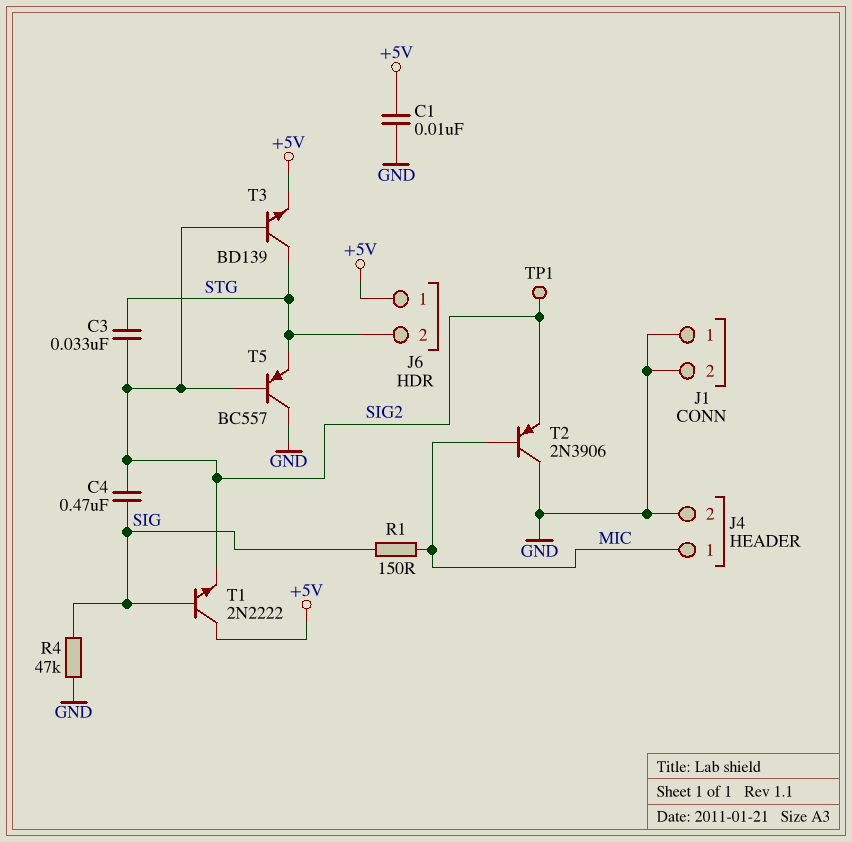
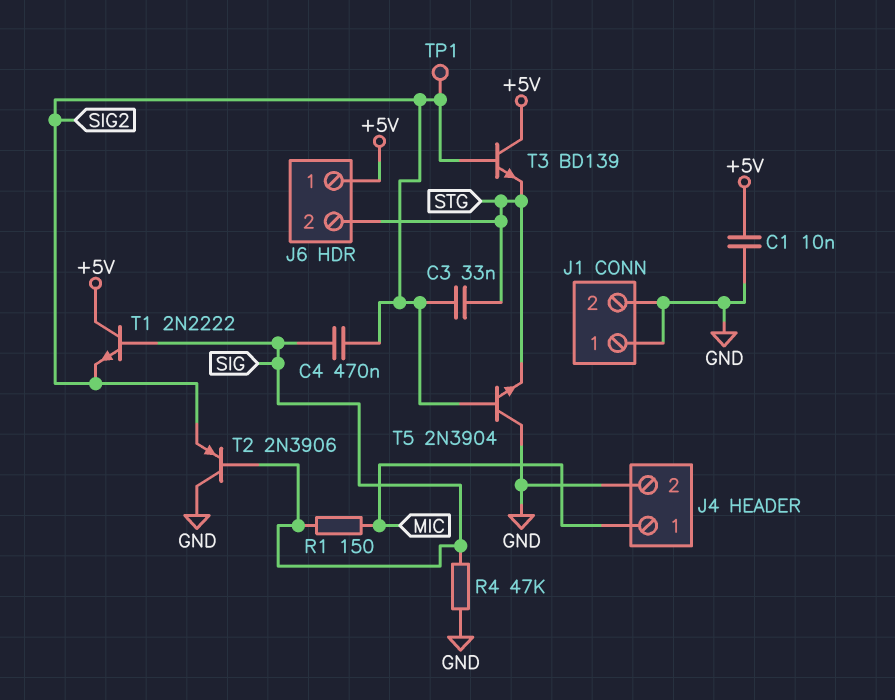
T2: PNP 2N3906 (B MIC, C GND, E SIG2) -> PNP 2N3906 (B SIG, C GND, E SIG2)
T3: NPN BD139 (B SIG2, C STG, E +5V) -> NPN BD139 (B SIG2, C +5V, E STG)
T5: PNP BC557 (B SIG2, C GND, E STG) -> NPN 2N3904 (B SIG2, C GND, E STG)

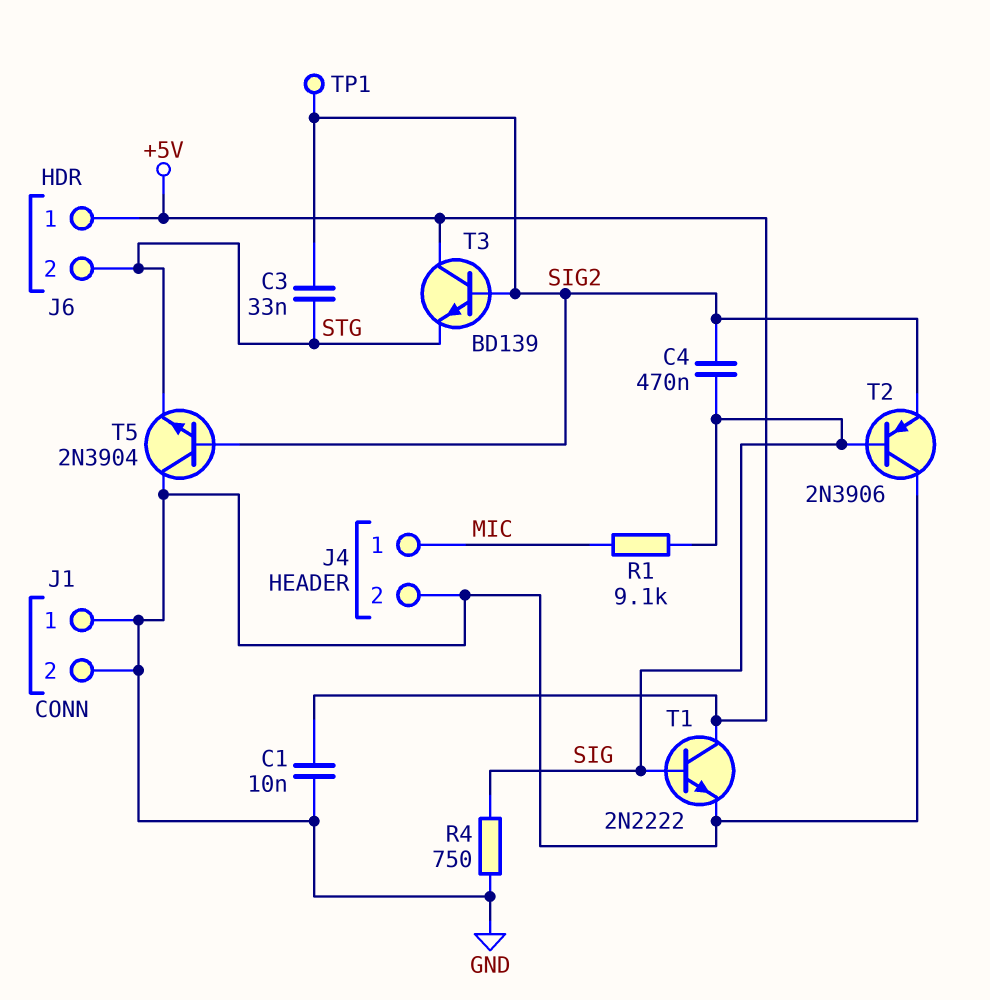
R1: 150 (MIC, SIG) -> 9.1k (MIC, SIG)
R4: 47k (GND, SIG) -> 750 (GND, SIG)
T1: NPN 2N2222 (B SIG, C +5V, E SIG2) -> NPN 2N2222 (B SIG, C +5V, E GND)

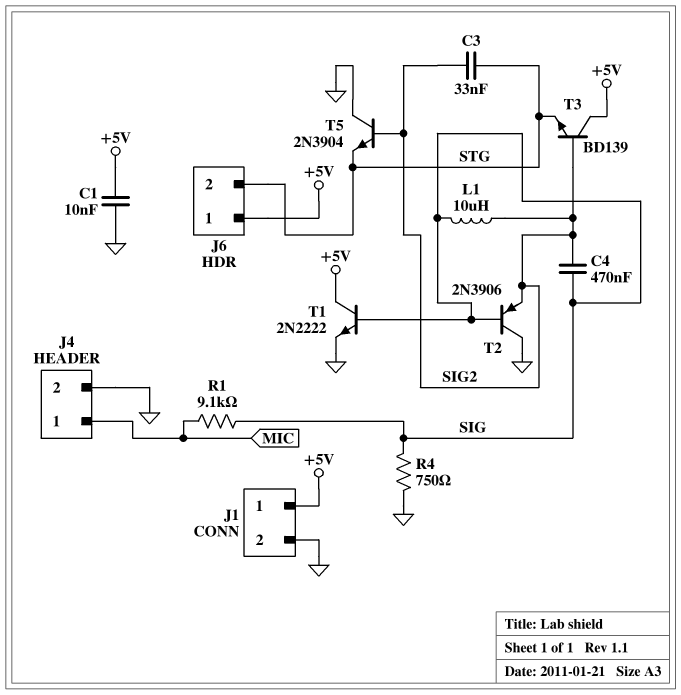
J1 pin 1: GND -> +5V
L1: none -> 10uH (SIG, SIG2)
TP1: test point (SIG2) -> none

